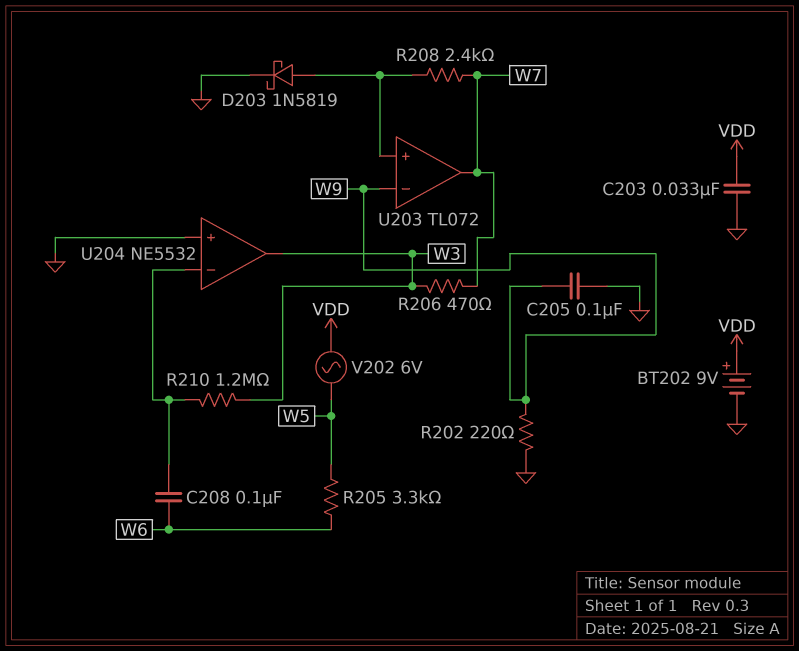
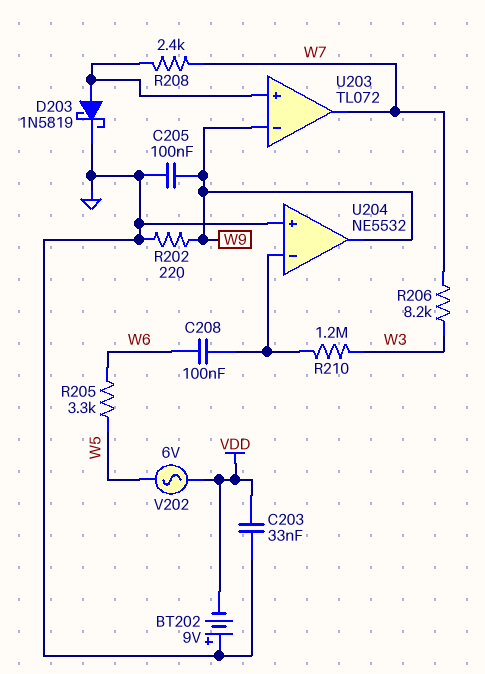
BT202: 9V (plus VDD, minus GND) -> 9V (plus GND, minus VDD)
R206: 470 (W3, W7) -> 8.2k (W3, W7)
U204 pin out: W3 -> W9

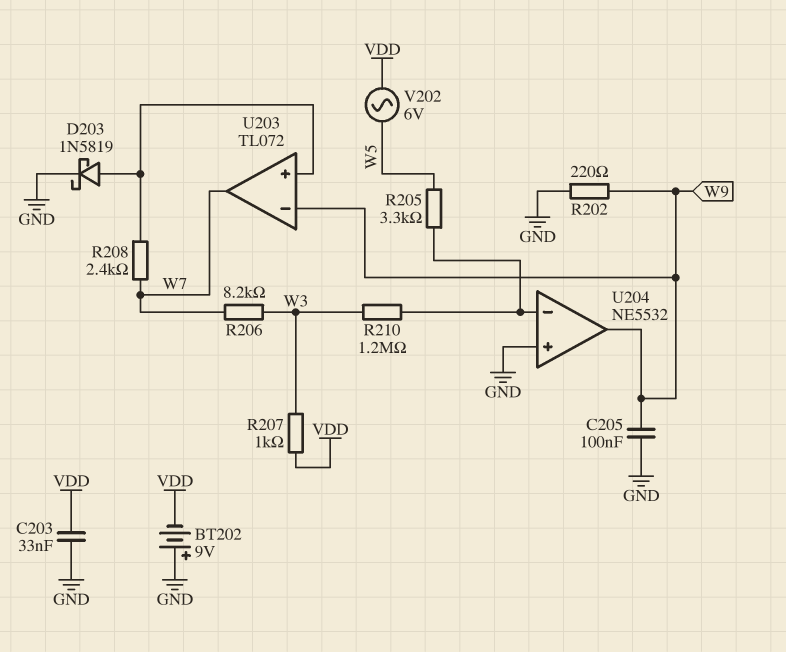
C208: 100nF (U204/in-, W6) -> none
R205: 3.3k (W5, W6) -> 3.3k (U204/in-, W5)
R207: none -> 1k (VDD, W3)

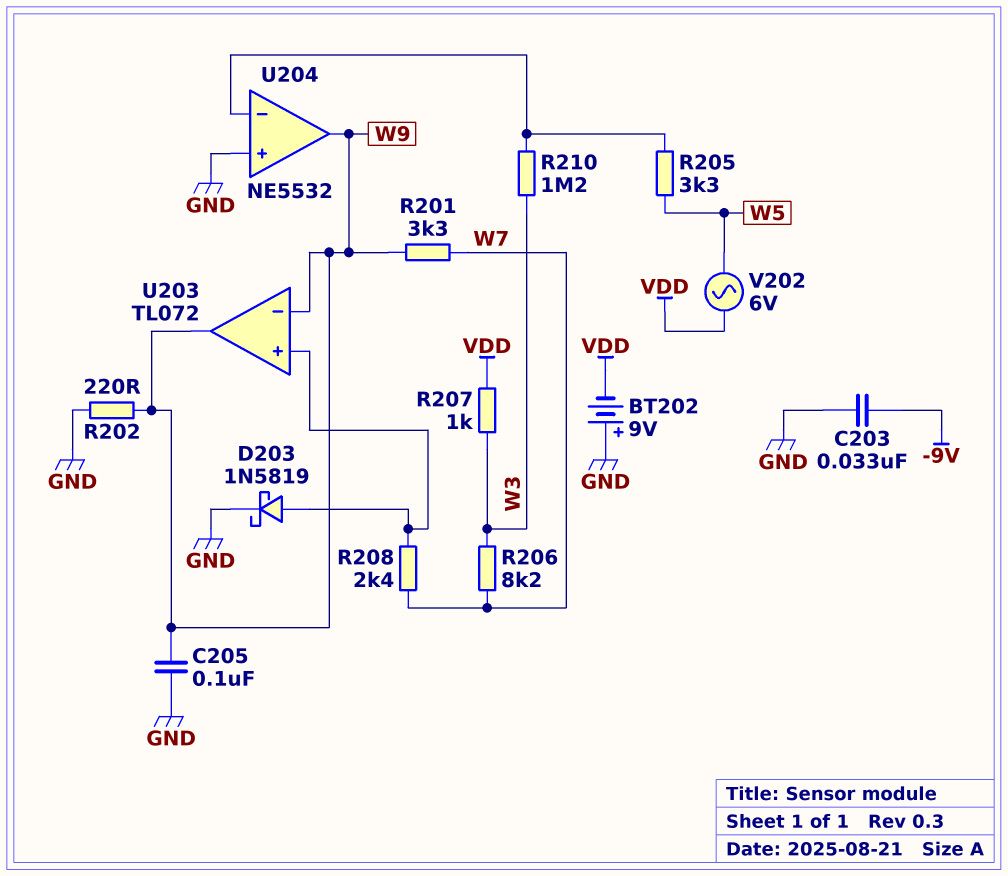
C203: 33nF (GND, VDD) -> 33nF (-9V, GND)
R201: none -> 3.3k (W7, W9)
U203 pin out: W7 -> W9

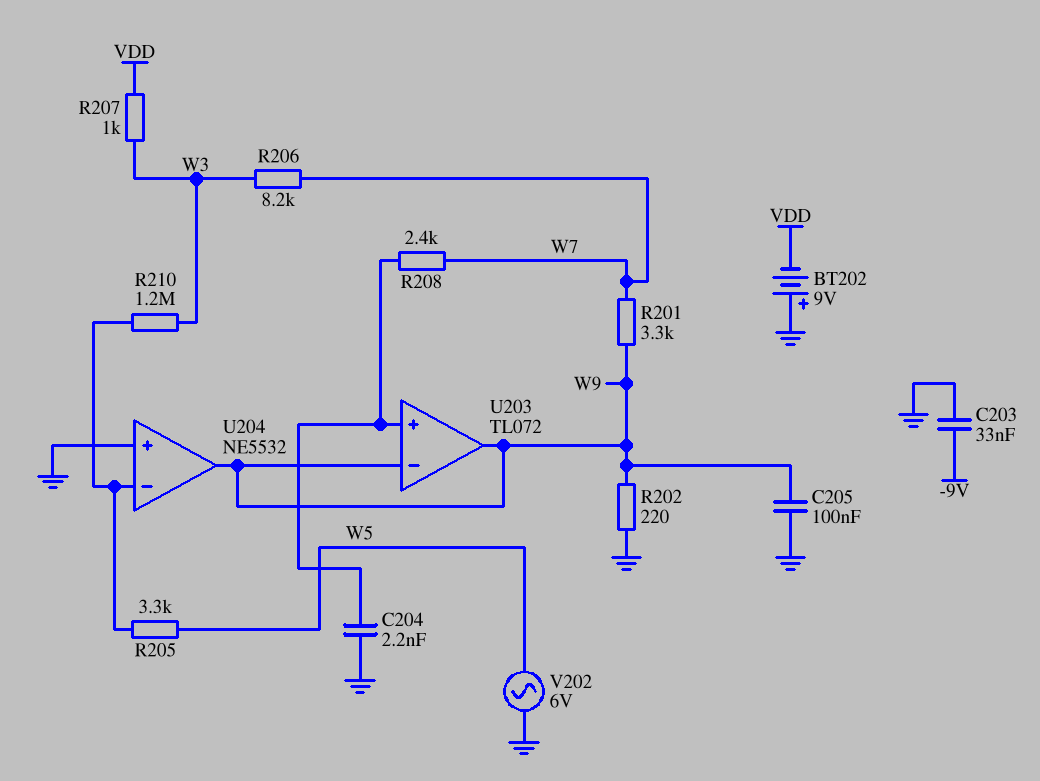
C204: none -> 2.2nF (GND, U203/in+)
D203: schottky 1N5819 (A U203/in+, K GND) -> none
V202: AC 6V (VDD, W5) -> AC 6V (GND, W5)

